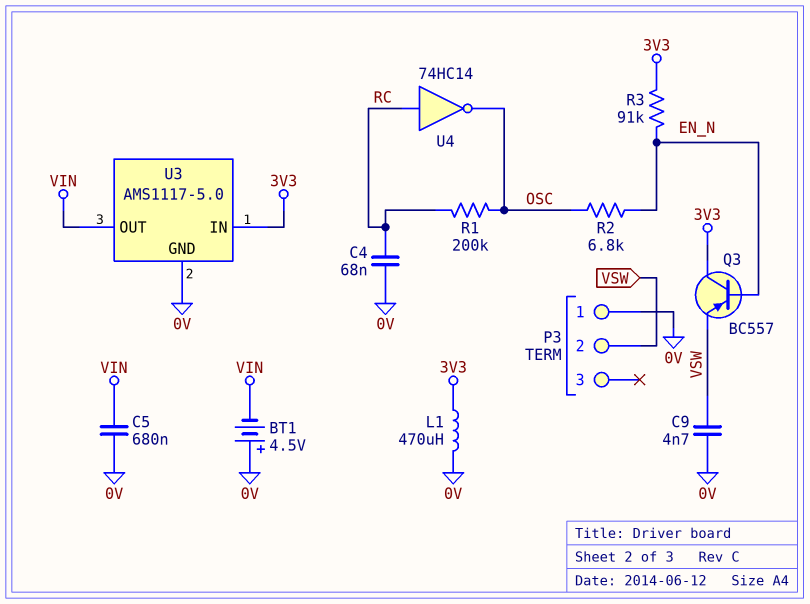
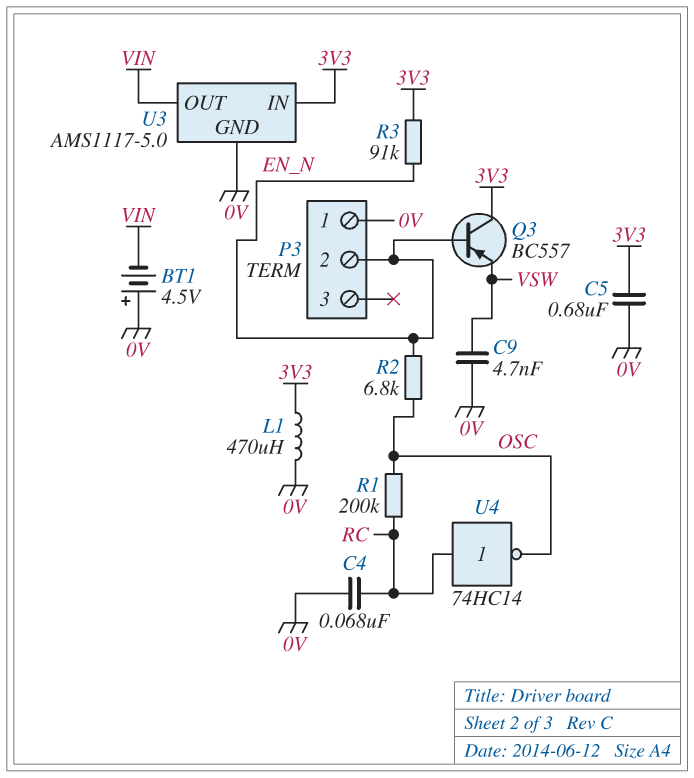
C5: 680nF (0V, VIN) -> 680nF (0V, 3V3)
P3 pin 2: VSW -> EN_N

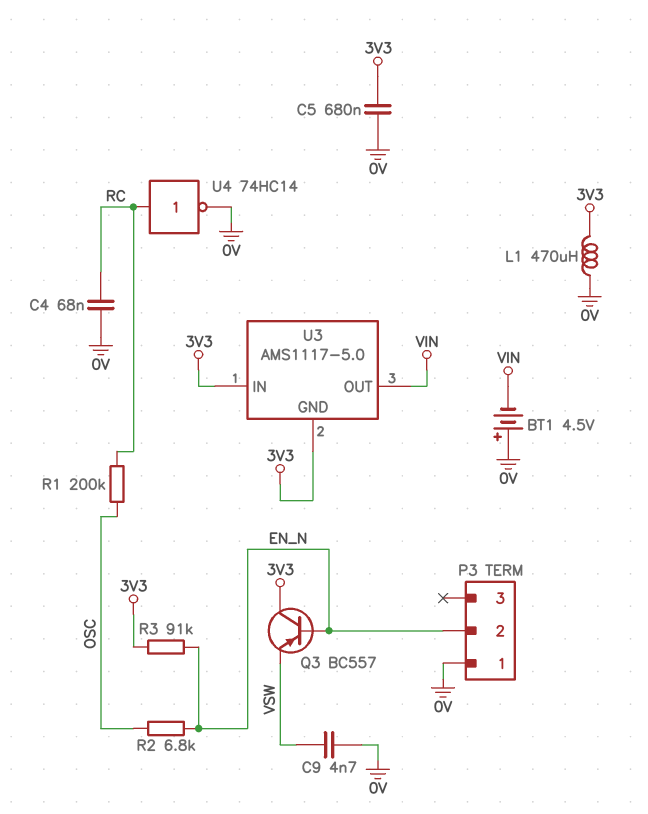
U3 pin GND: 0V -> 3V3
U4: NOT 74HC14 (in RC, out OSC) -> NOT 74HC14 (in RC, out 0V)

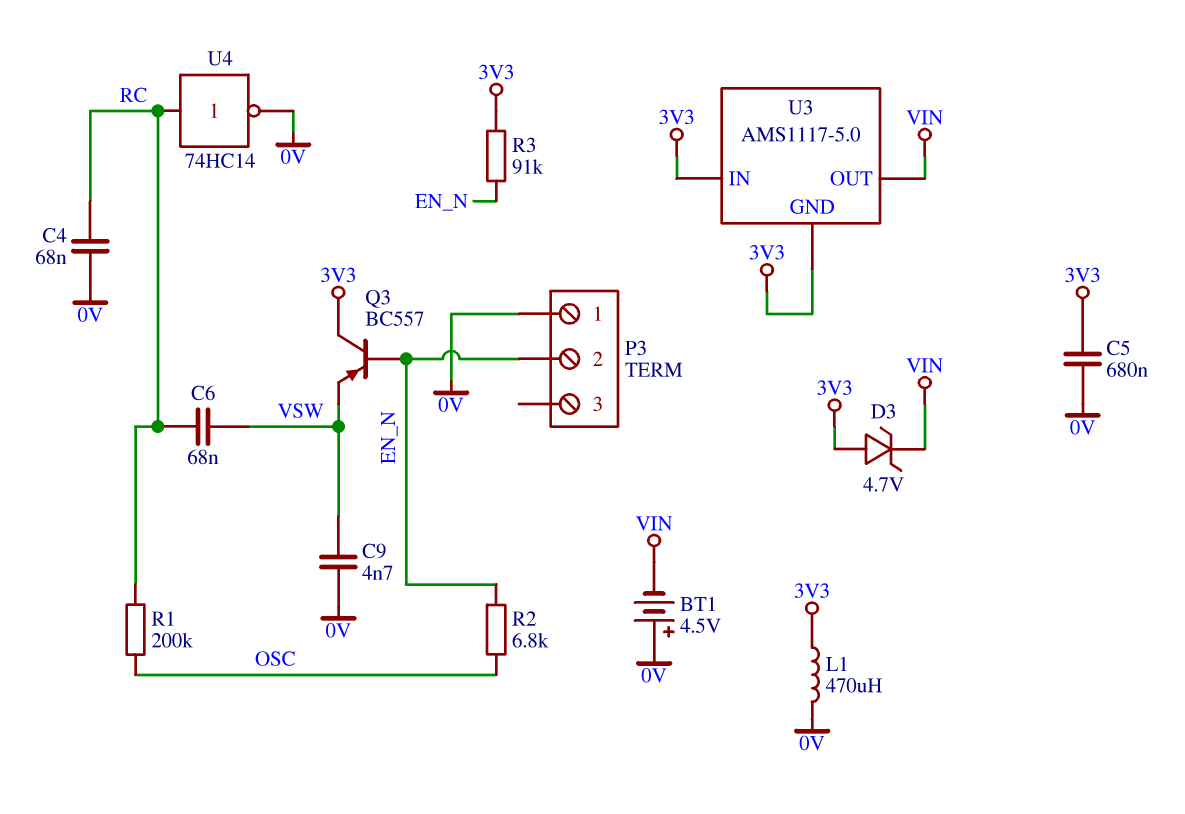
C6: none -> 68nF (RC, VSW)
D3: none -> zener 4.7V (A 3V3, K VIN)

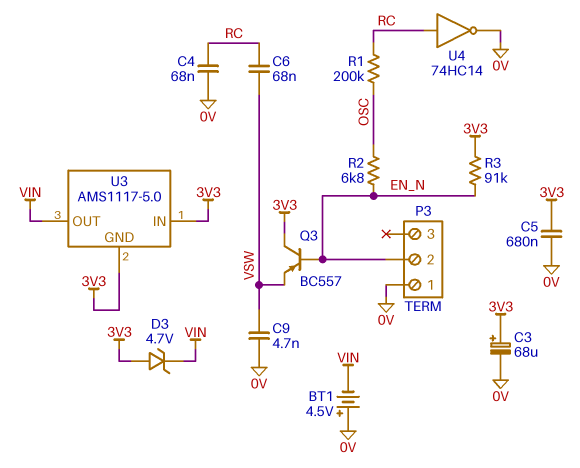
C3: none -> 68uF (plus 3V3, minus 0V)
L1: 470uH (0V, 3V3) -> none

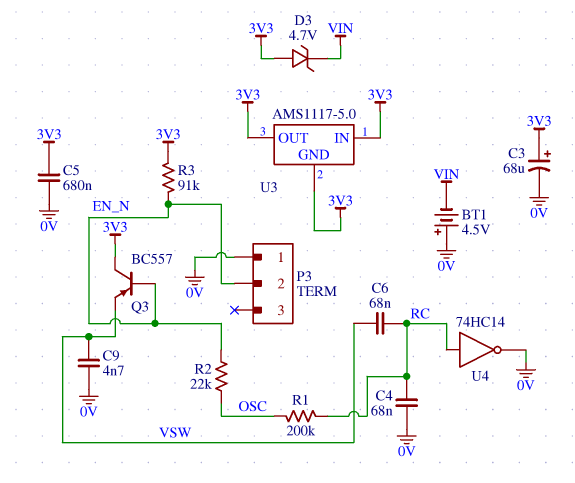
R2: 6.8k (EN_N, OSC) -> 22k (EN_N, OSC)
U3 pin OUT: VIN -> 3V3

